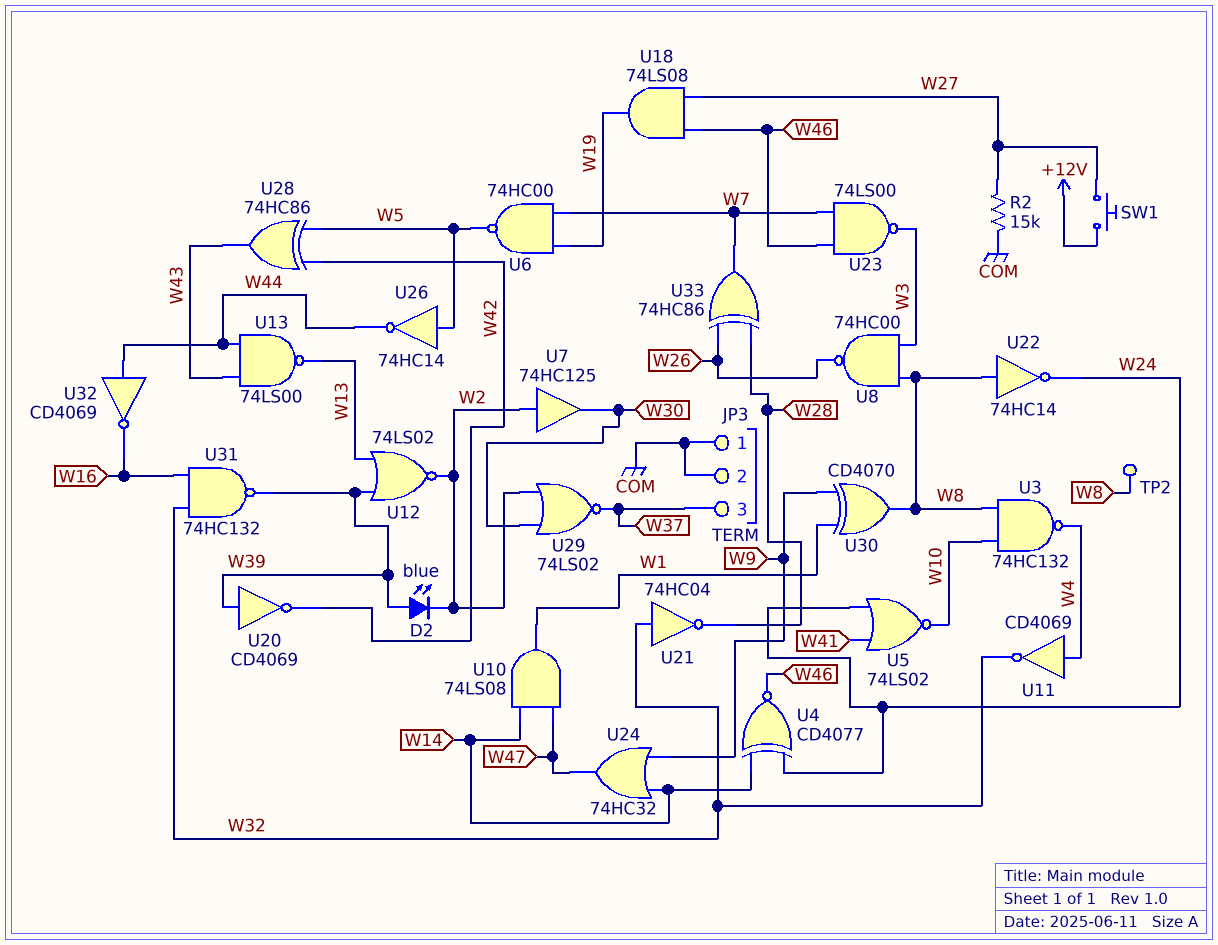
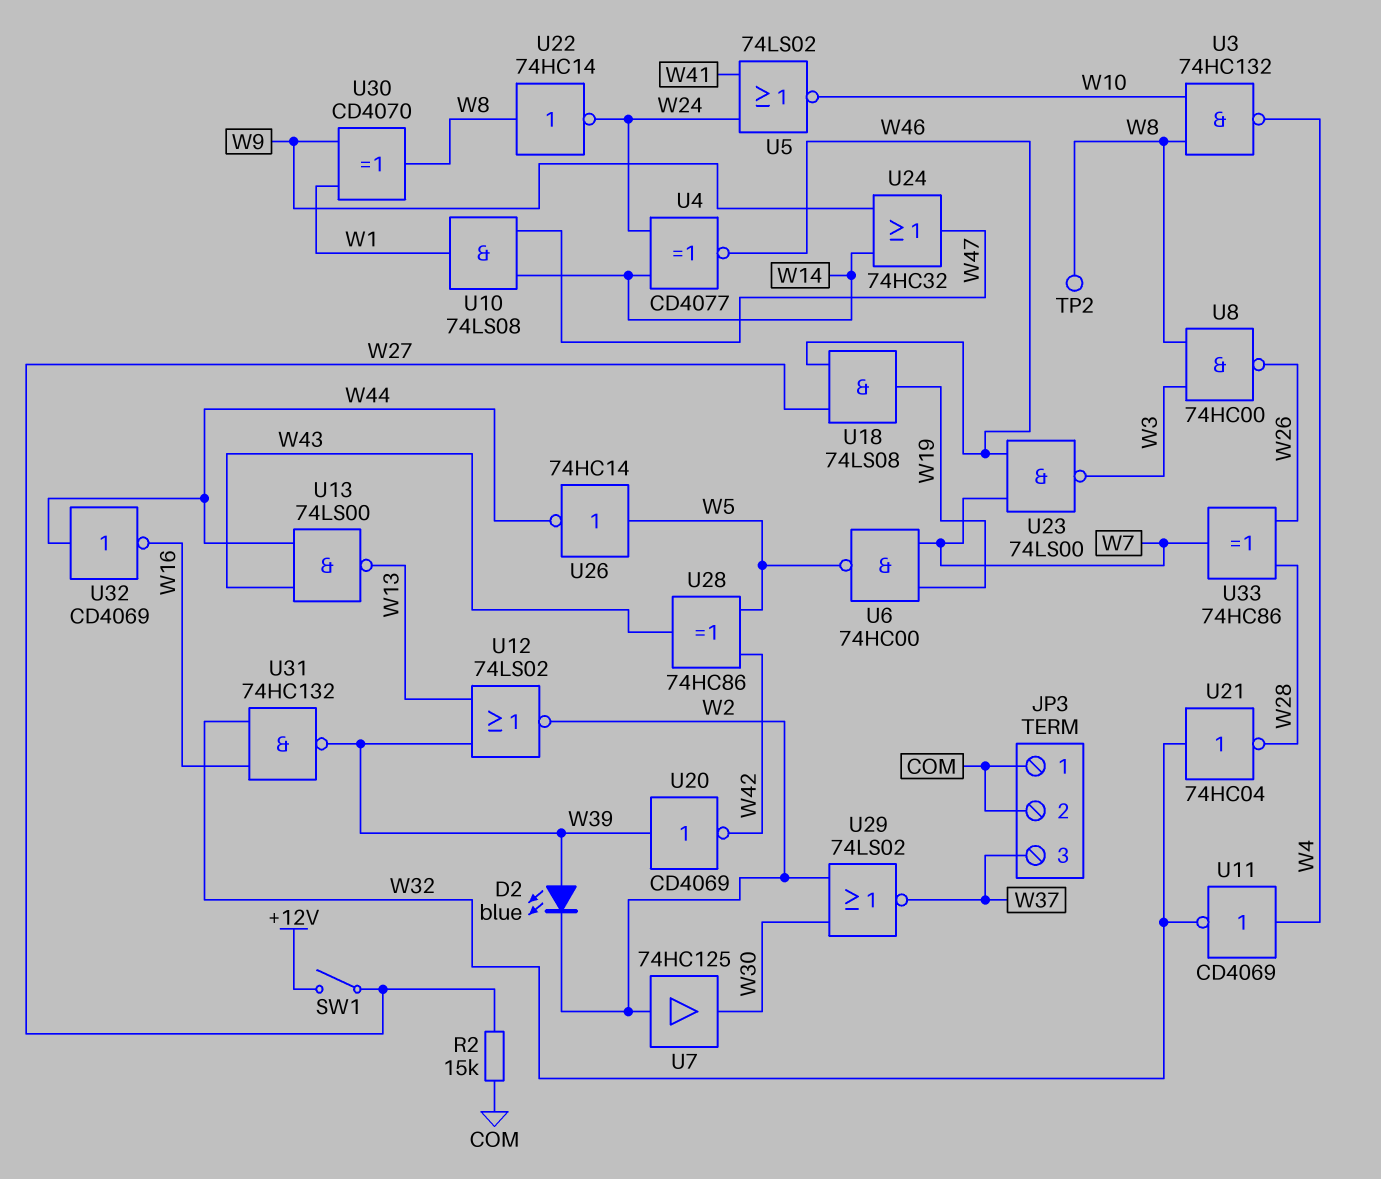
SW1: button (+12V, W27) -> switch (+12V, W27)

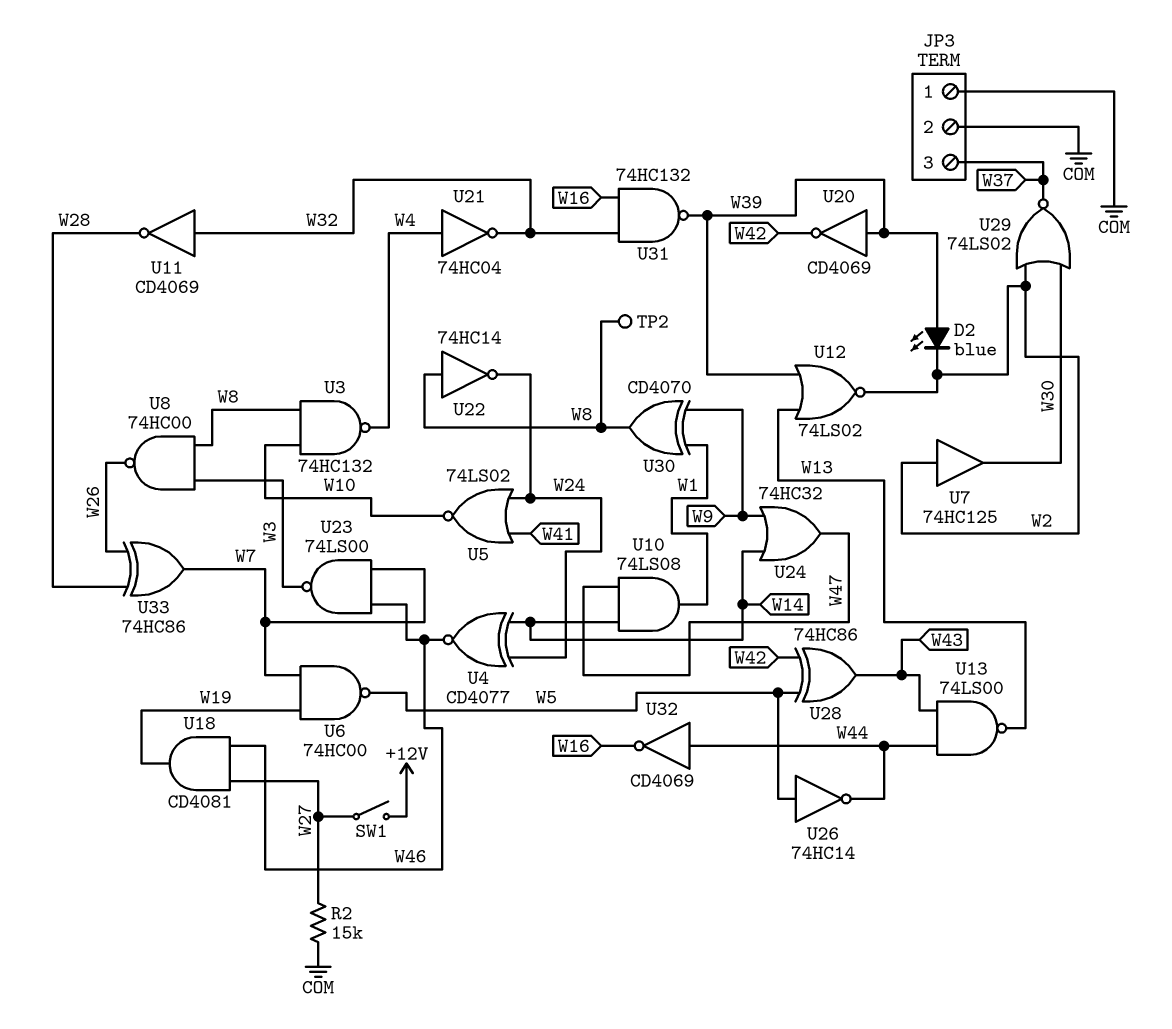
U11: NOT CD4069 (in W4, out W32) -> NOT CD4069 (in W32, out W28)
U18: AND 74LS08 (in W27, in W46, out W19) -> AND CD4081 (in W27, in W46, out W19)
U21: NOT 74HC04 (in W32, out W28) -> NOT 74HC04 (in W4, out W32)

